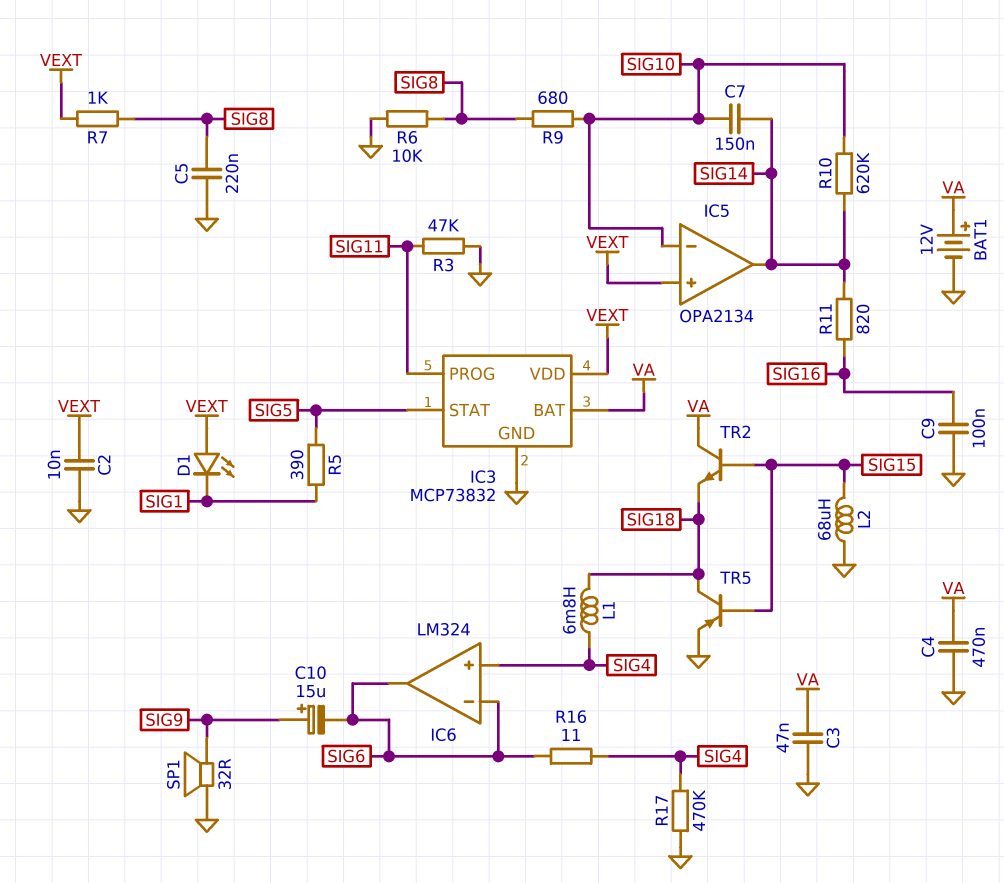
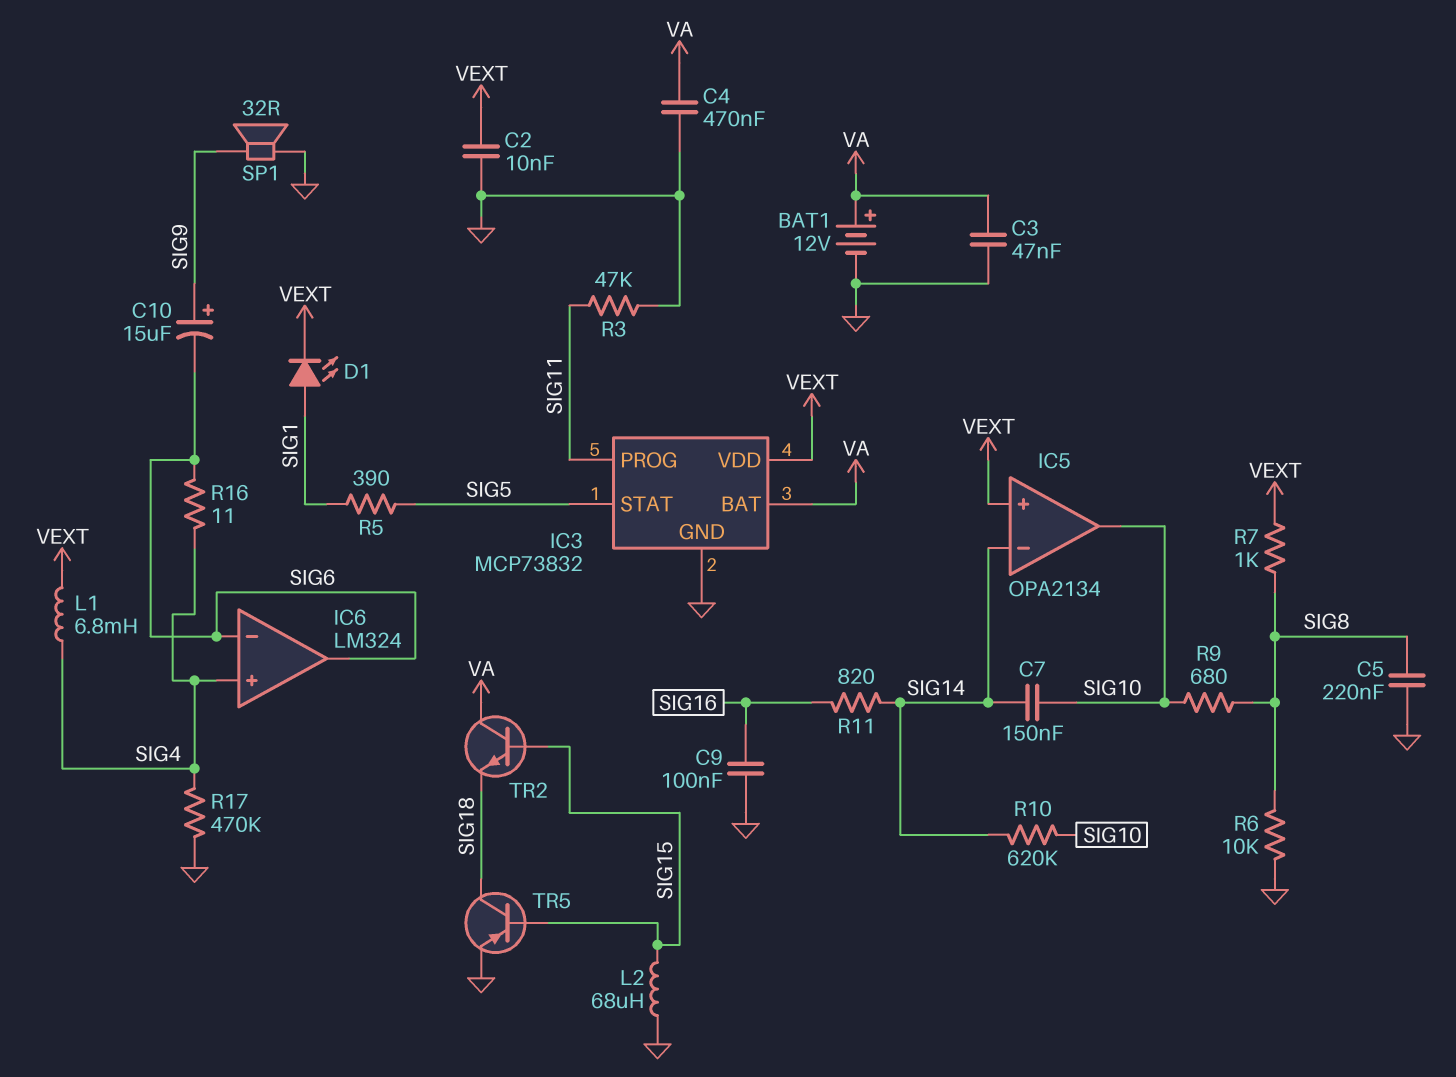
D1: LED (A VEXT, K SIG1) -> LED (A SIG1, K VEXT)
IC5 pin in-: SIG10 -> SIG14
IC5 pin out: SIG14 -> SIG10
L1: 6.8mH (SIG4, SIG18) -> 6.8mH (SIG4, VEXT)

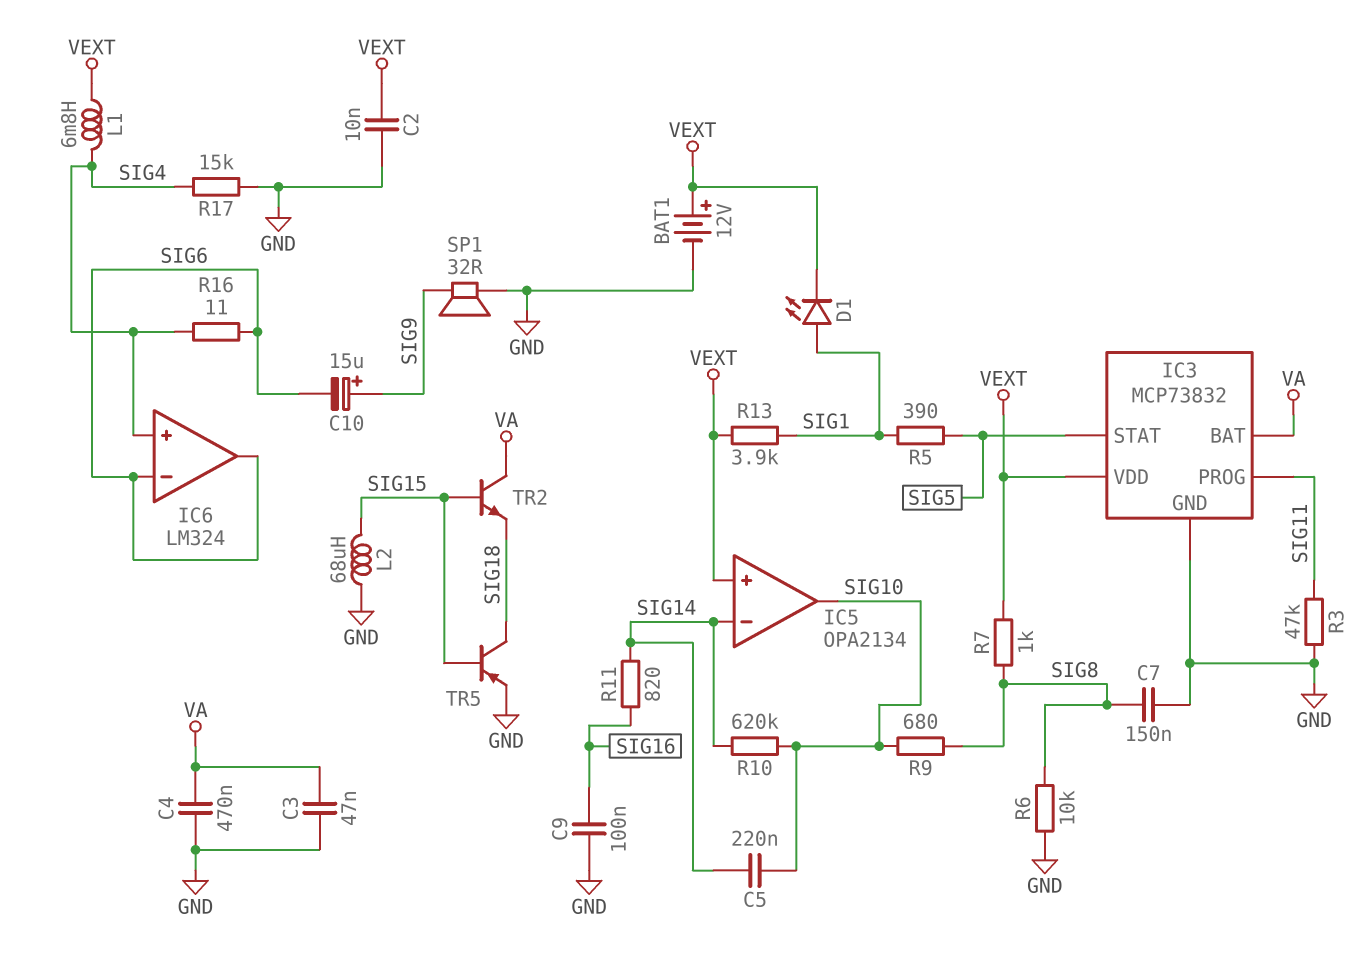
BAT1: 12V (plus VA, minus GND) -> 12V (plus VEXT, minus GND)
C5: 220nF (GND, SIG8) -> 220nF (SIG10, SIG14)
C7: 150nF (SIG10, SIG14) -> 150nF (GND, SIG8)
R13: none -> 3.9k (SIG1, VEXT)
R17: 470k (GND, SIG4) -> 15k (GND, SIG4)

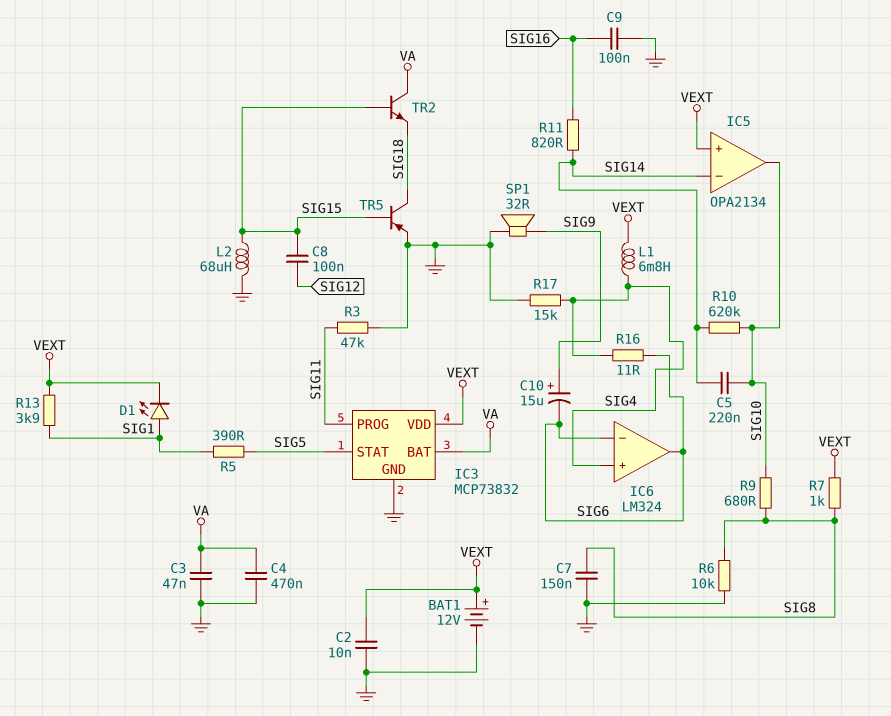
C8: none -> 100nF (SIG12, SIG15)

